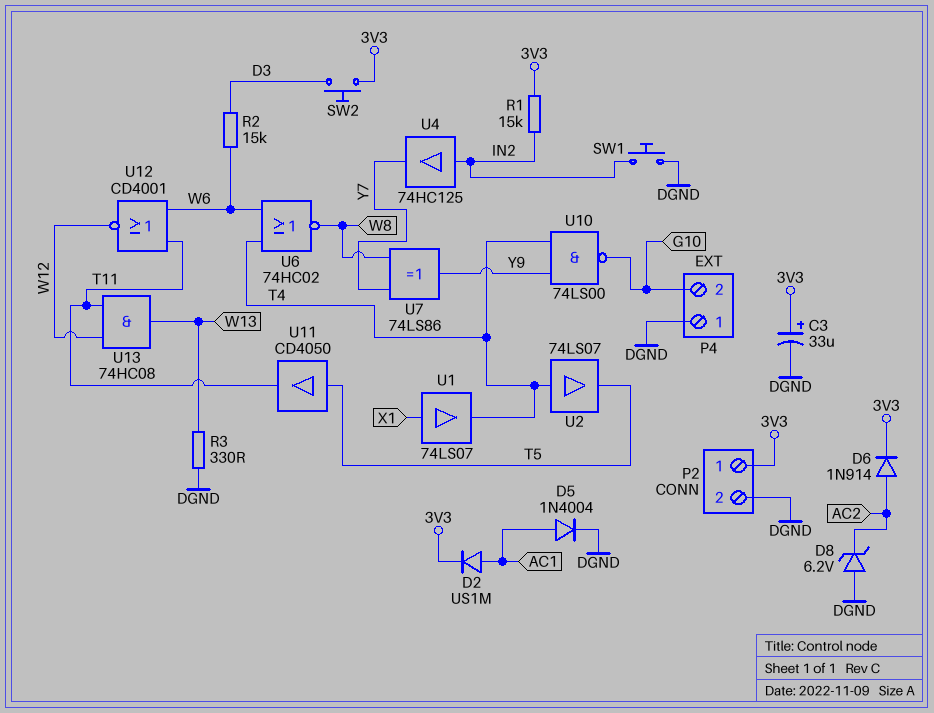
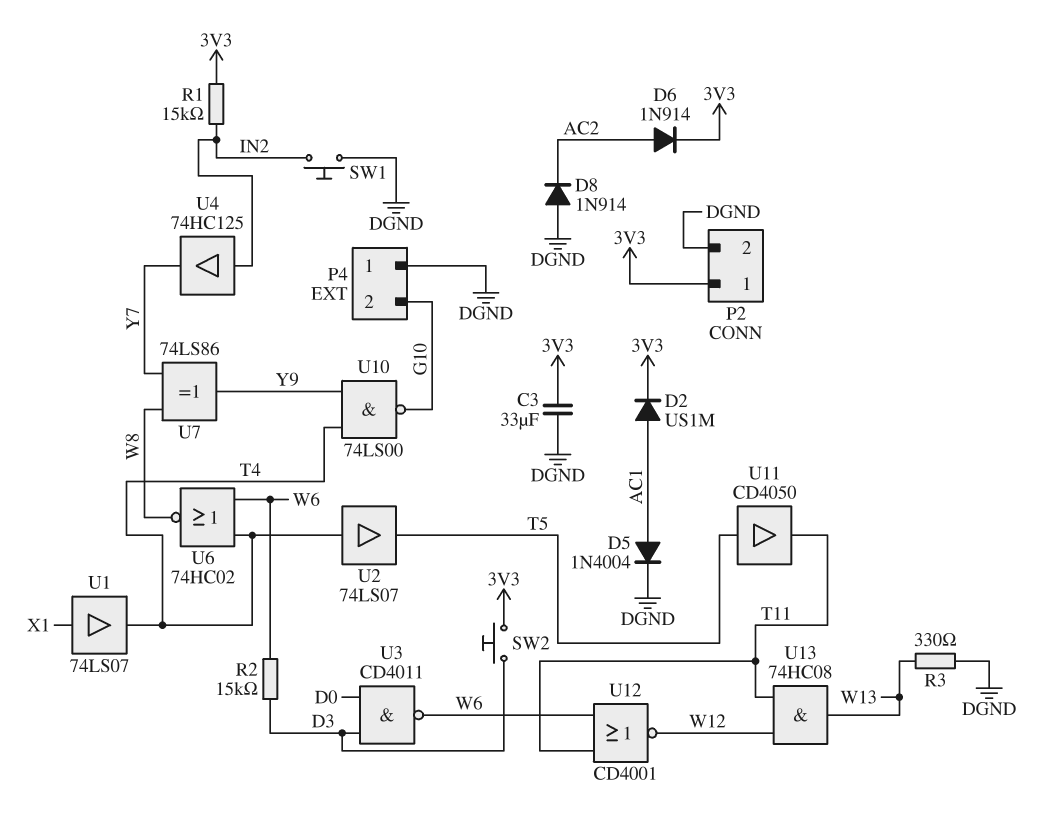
C3: 33uF (plus 3V3, minus DGND) -> 33uF (3V3, DGND)
D8: zener 6.2V (A DGND, K AC2) -> diode 1N914 (A DGND, K AC2)
U3: none -> NAND CD4011 (in D0, in D3, out W6)

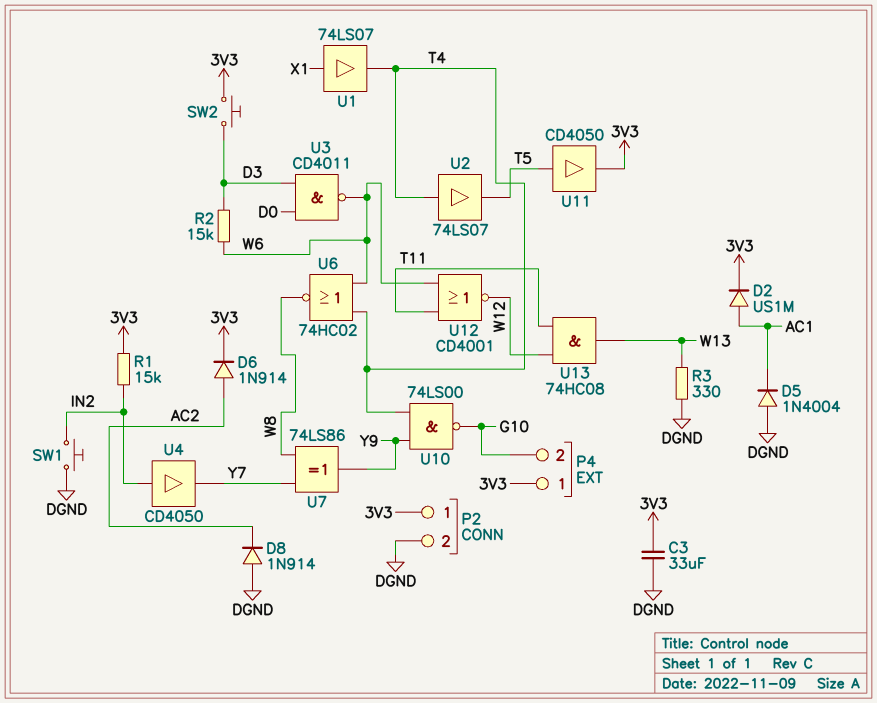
D5: diode 1N4004 (A AC1, K DGND) -> diode 1N4004 (A DGND, K AC1)
P4 pin 1: DGND -> 3V3
U4: buffer 74HC125 (in IN2, out Y7) -> buffer CD4050 (in IN2, out Y7)
U11: buffer CD4050 (in T5, out T11) -> buffer CD4050 (in T5, out 3V3)

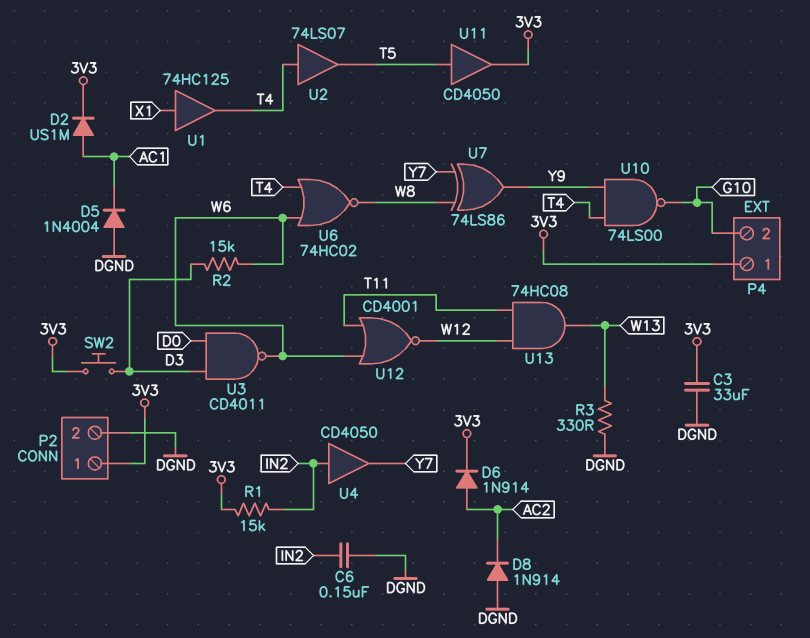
C6: none -> 150nF (DGND, IN2)
SW1: button (DGND, IN2) -> none
U1: buffer 74LS07 (in X1, out T4) -> buffer 74HC125 (in X1, out T4)

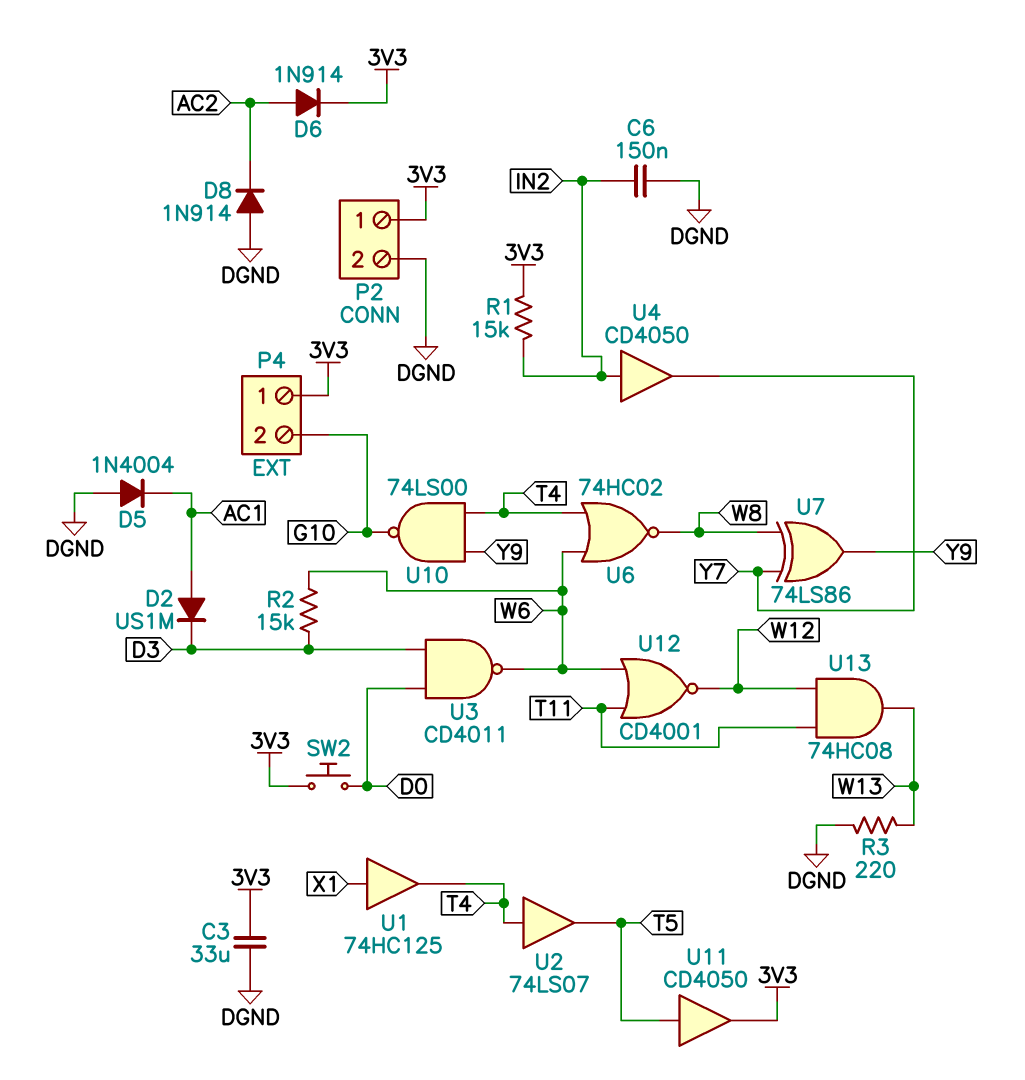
D2: diode US1M (A AC1, K 3V3) -> diode US1M (A AC1, K D3)
R3: 330 (DGND, W13) -> 220 (DGND, W13)
SW2: button (3V3, D3) -> button (3V3, D0)

